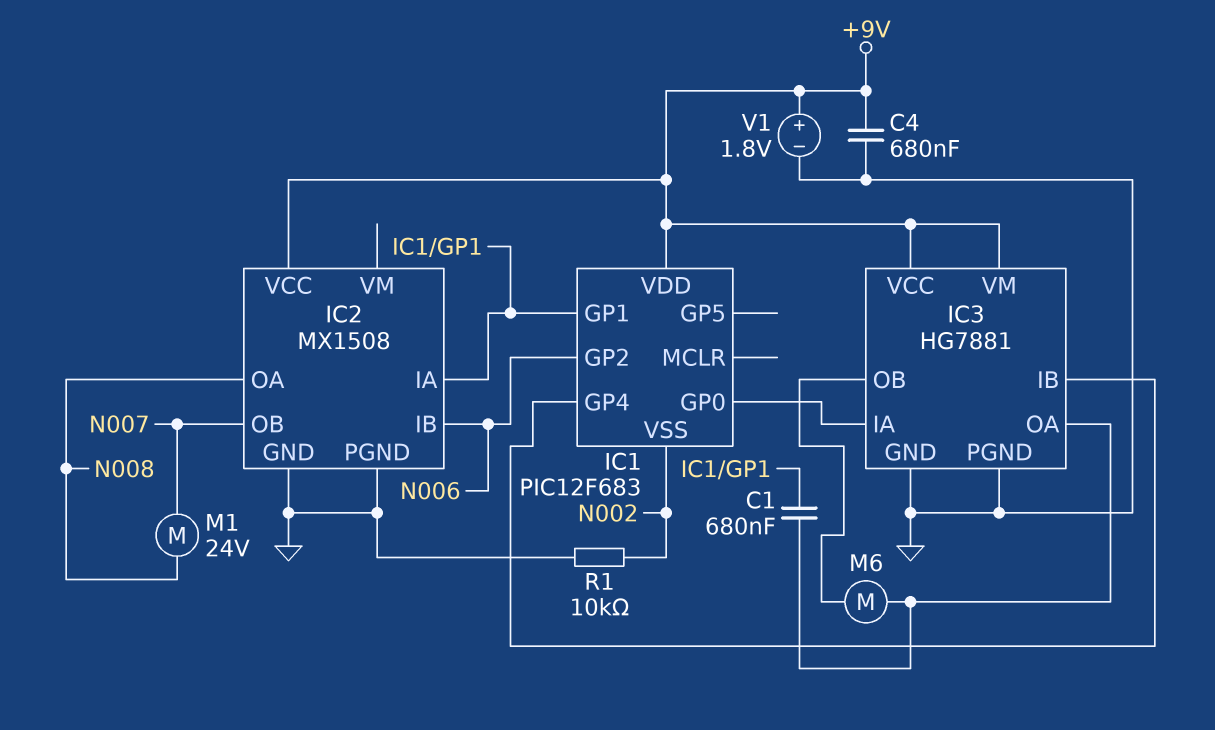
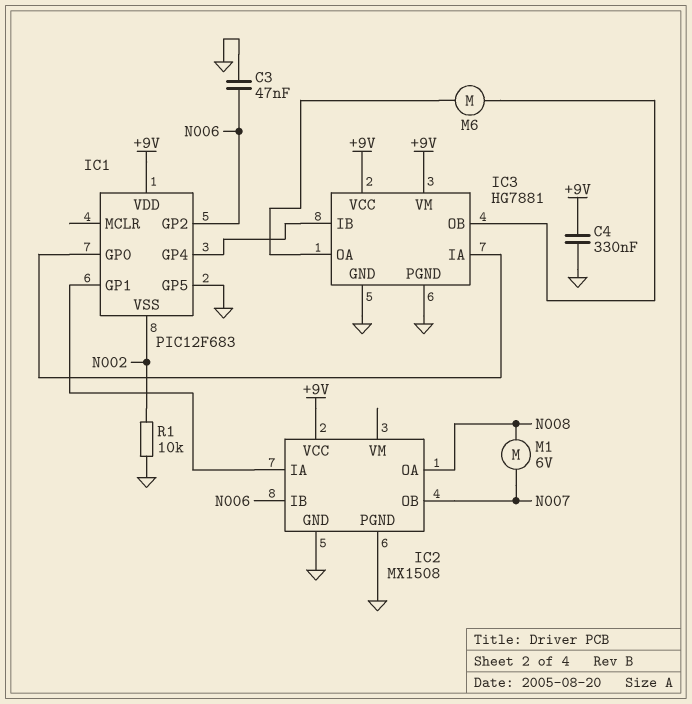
C1: 680nF (IC1/GP1, IC3/OA) -> none
C3: none -> 47nF (GND, N006)
C4: 680nF (+9V, GND) -> 330nF (+9V, GND)
IC1 pin GP5: none -> GND
M1: motor 24V (N007, N008) -> motor 6V (N007, N008)
V1: 1.8V (plus +9V, minus GND) -> none

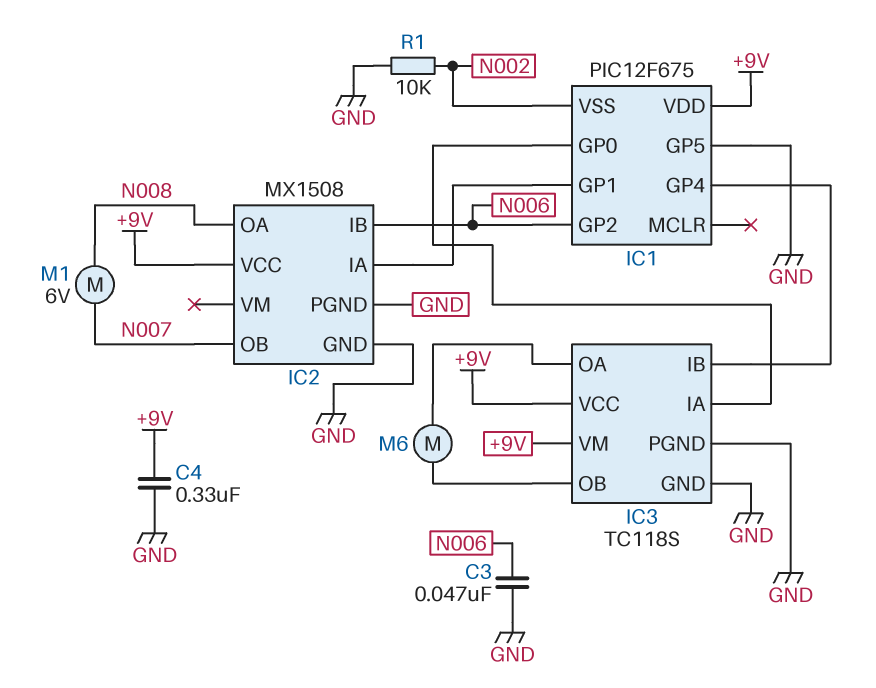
IC1: PIC12F683 -> PIC12F675
IC3: HG7881 -> TC118S

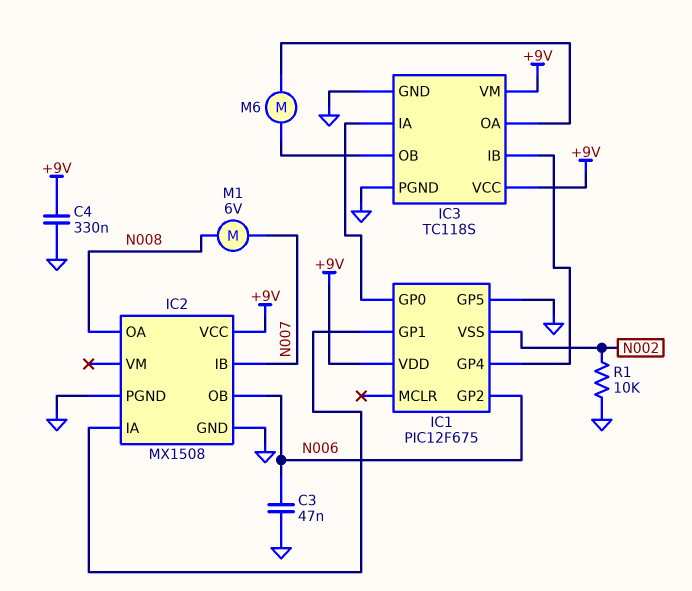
IC2 pin IB: N006 -> N007
IC2 pin OB: N007 -> N006

